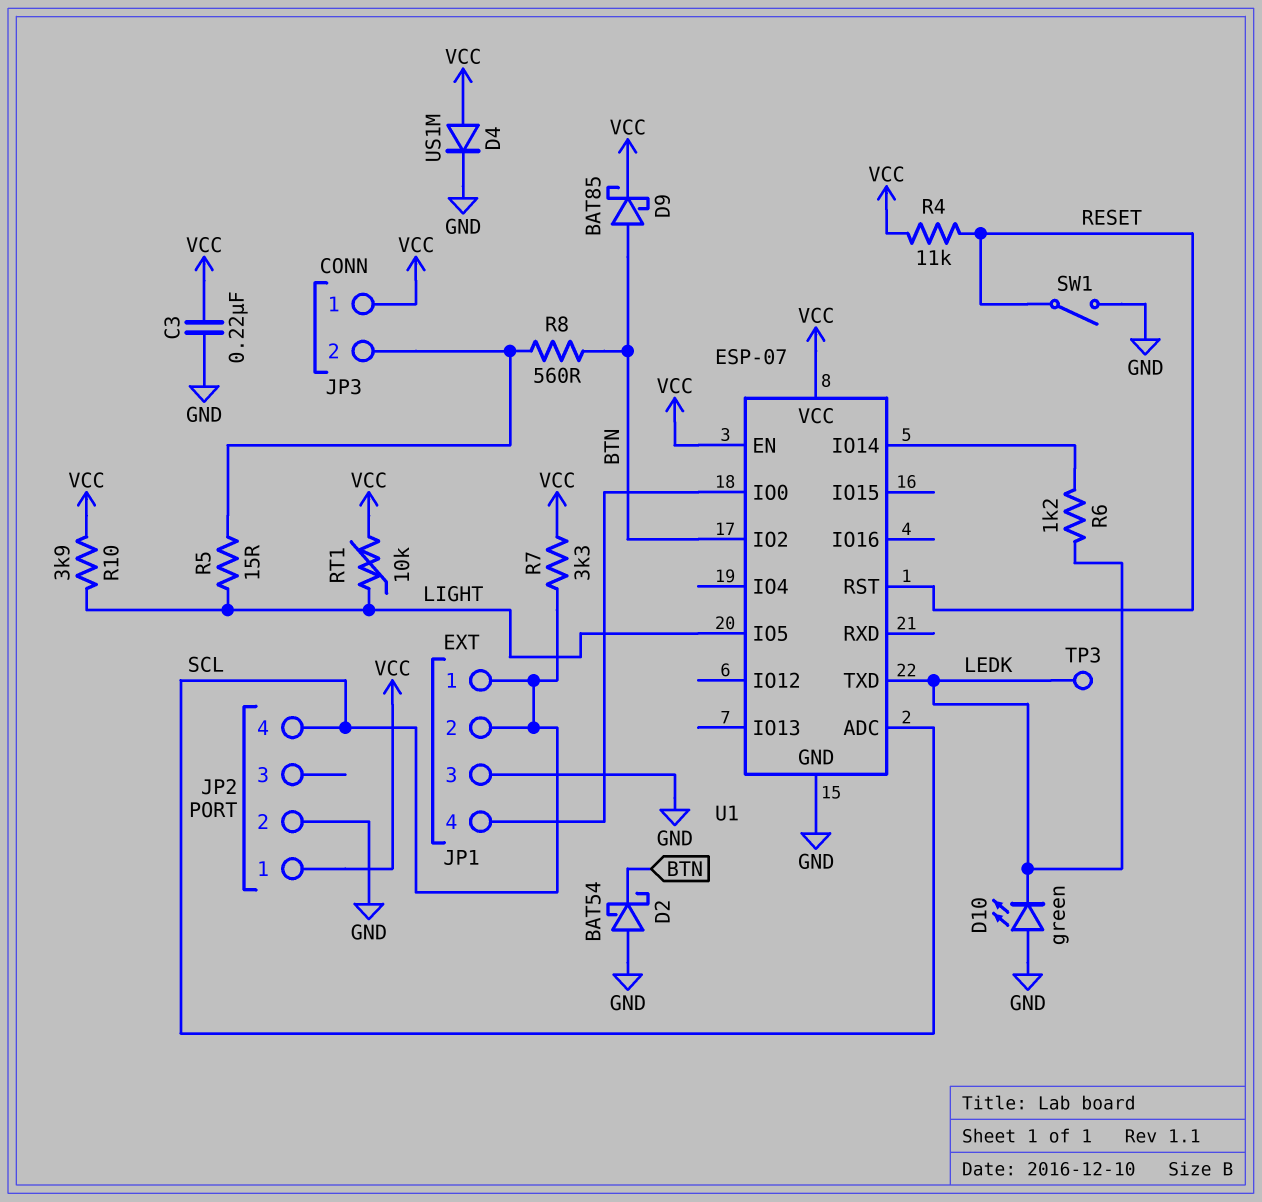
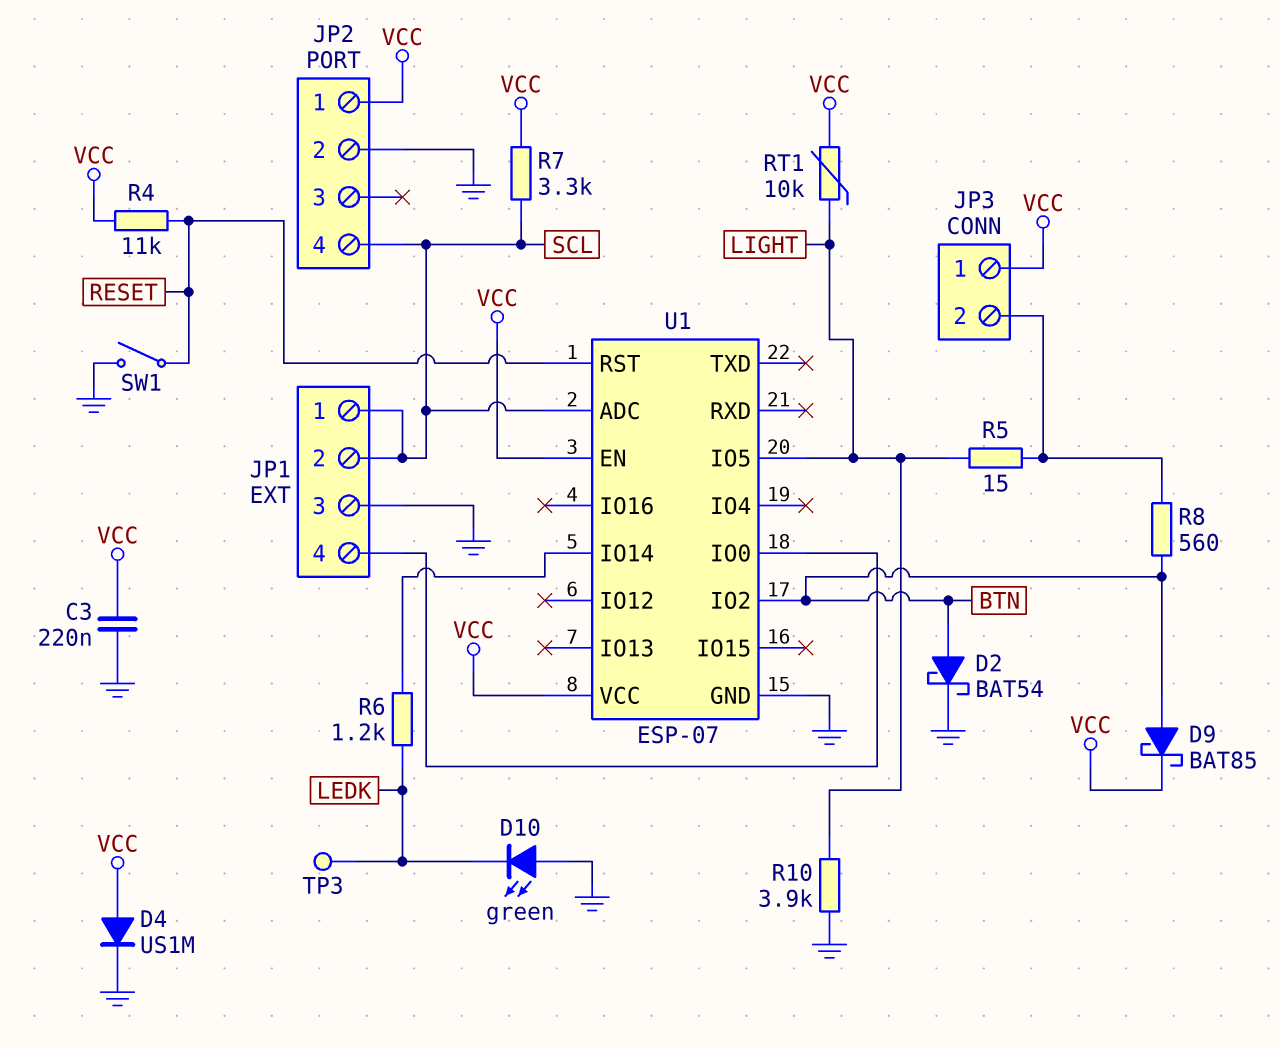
D2: schottky BAT54 (A GND, K BTN) -> schottky BAT54 (A BTN, K GND)
R10: 3.9k (LIGHT, VCC) -> 3.9k (GND, LIGHT)
U1 pin TXD: LEDK -> none

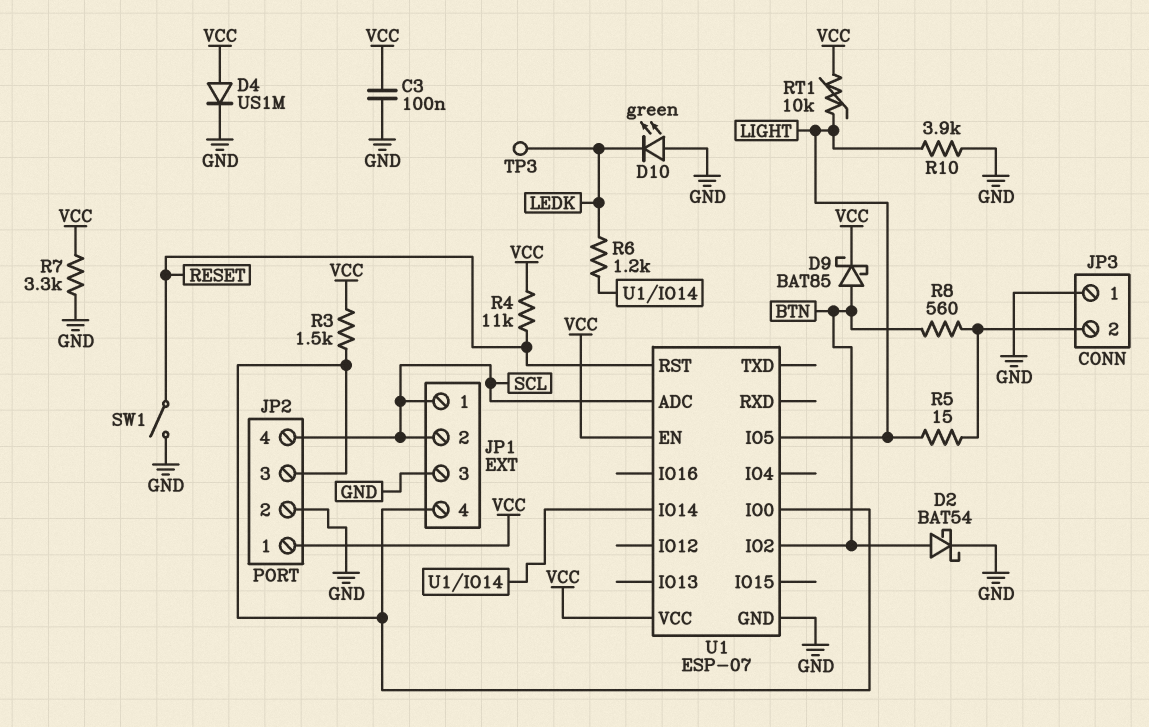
C3: 220nF (GND, VCC) -> 100nF (GND, VCC)
JP2 pin 3: none -> JP1/4
JP3 pin 1: VCC -> GND
R3: none -> 1.5k (JP1/4, VCC)
R7: 3.3k (SCL, VCC) -> 3.3k (GND, VCC)

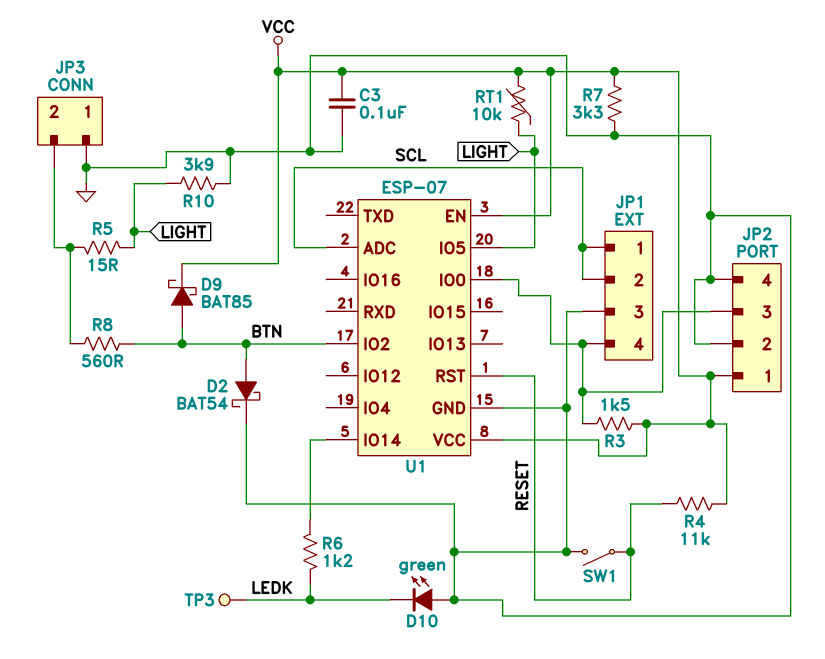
D4: diode US1M (A VCC, K GND) -> none
JP2 pin 4: SCL -> GND

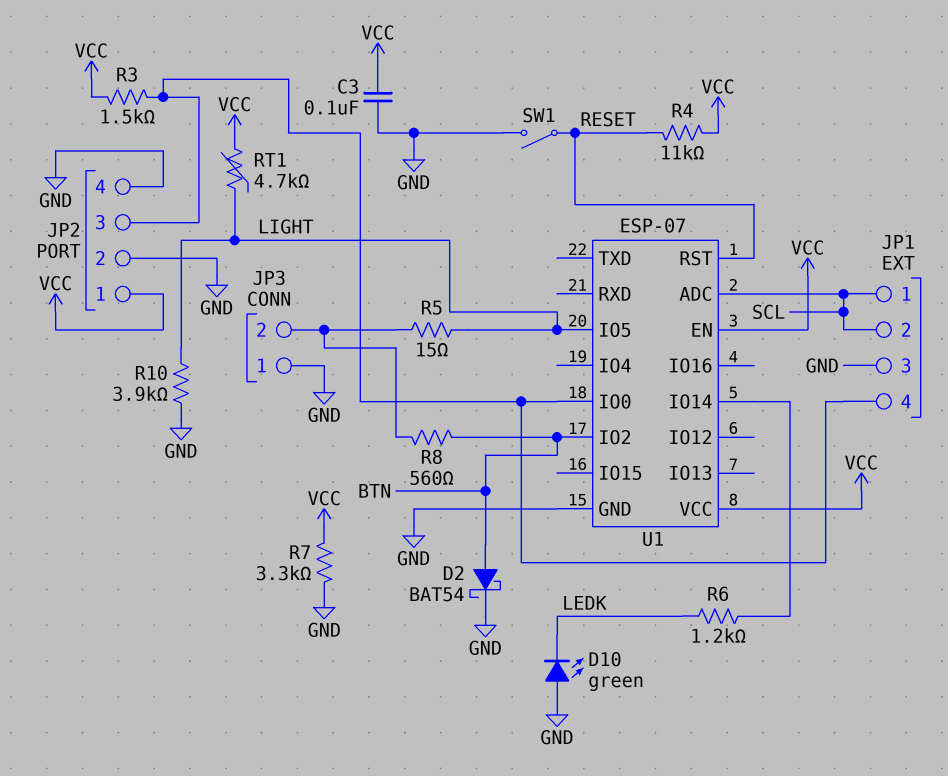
D9: schottky BAT85 (A BTN, K VCC) -> none
RT1: 10k (LIGHT, VCC) -> 4.7k (LIGHT, VCC)
TP3: test point (LEDK) -> none

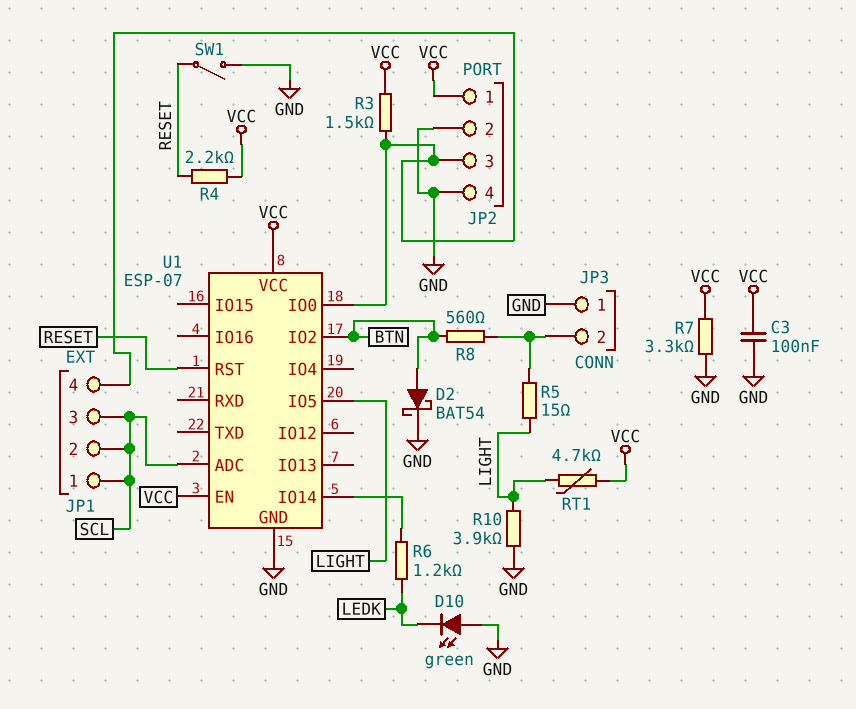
JP1 pin 3: GND -> SCL
R4: 11k (RESET, VCC) -> 2.2k (RESET, VCC)

